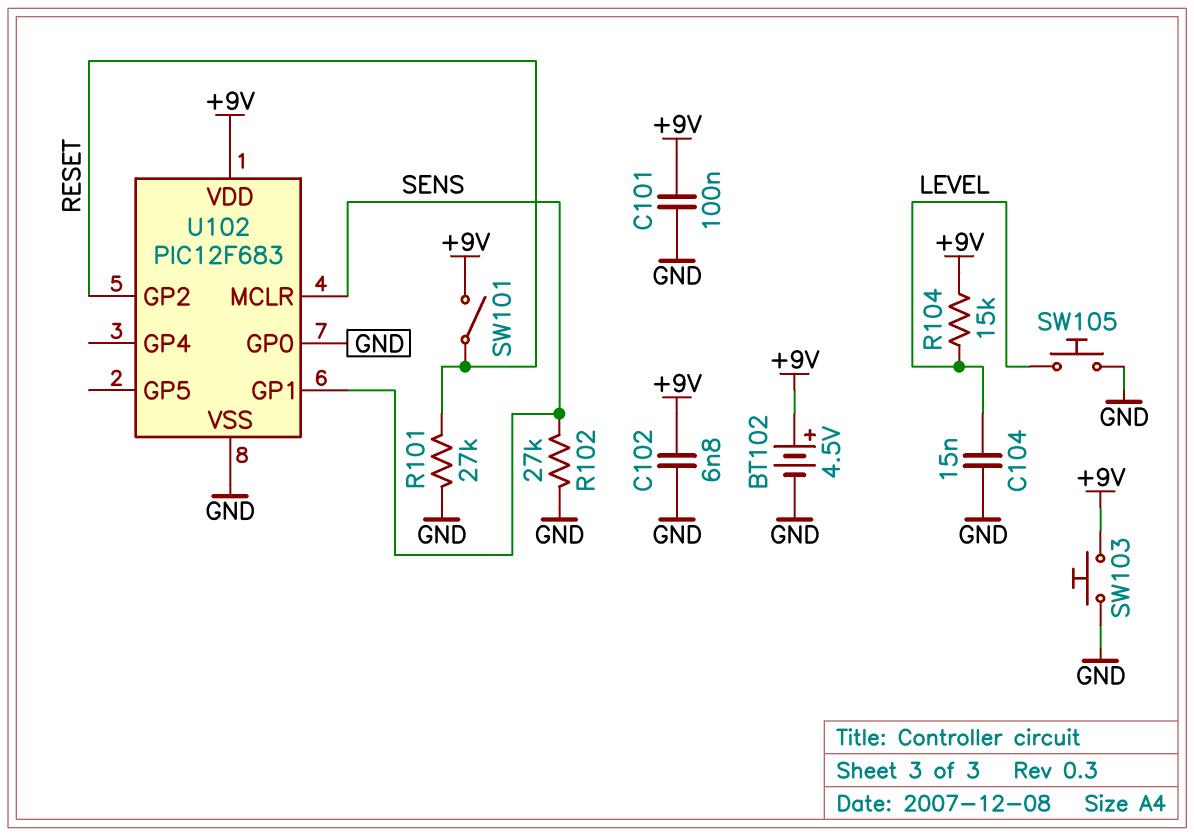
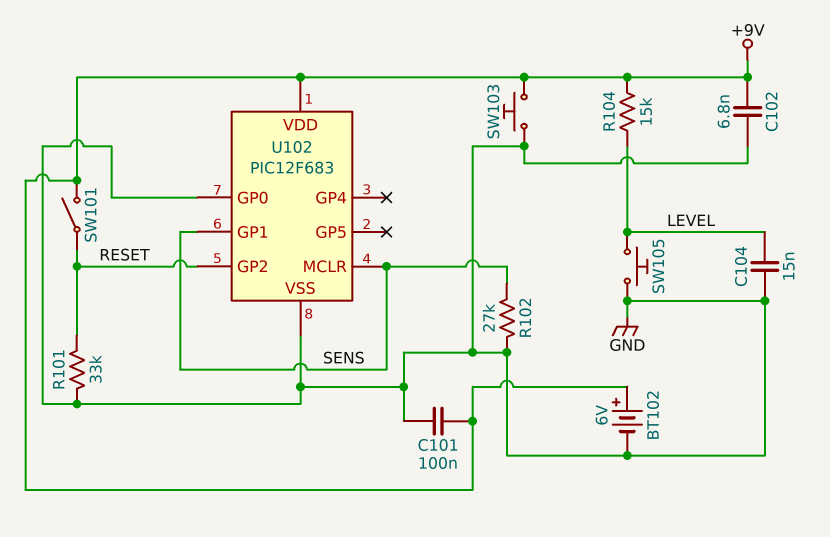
BT102: 4.5V (plus +9V, minus GND) -> 6V (plus +9V, minus GND)
R101: 27k (GND, RESET) -> 33k (GND, RESET)

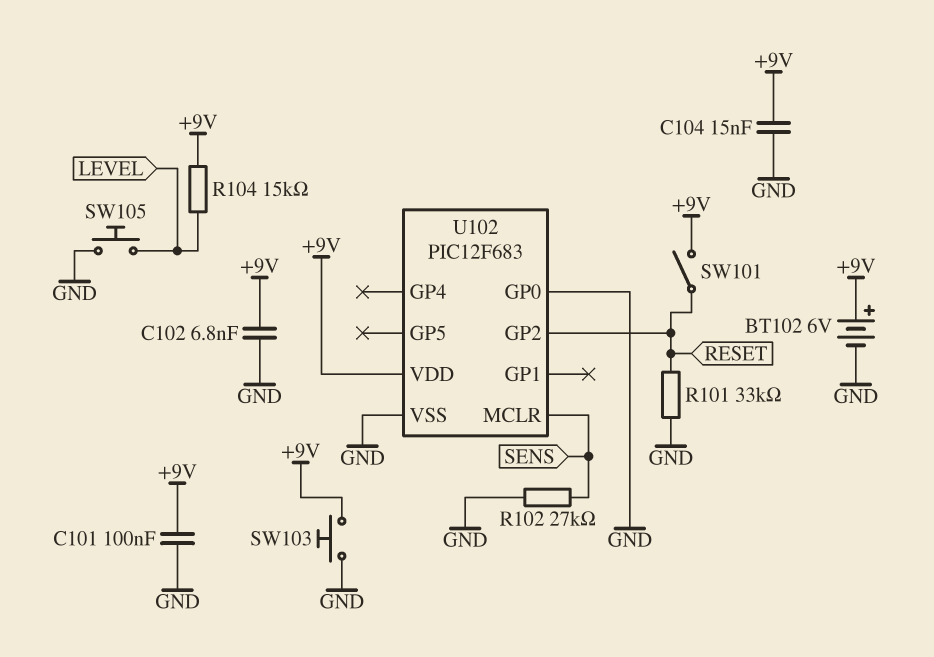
C104: 15nF (GND, LEVEL) -> 15nF (+9V, GND)
U102 pin GP1: SENS -> none

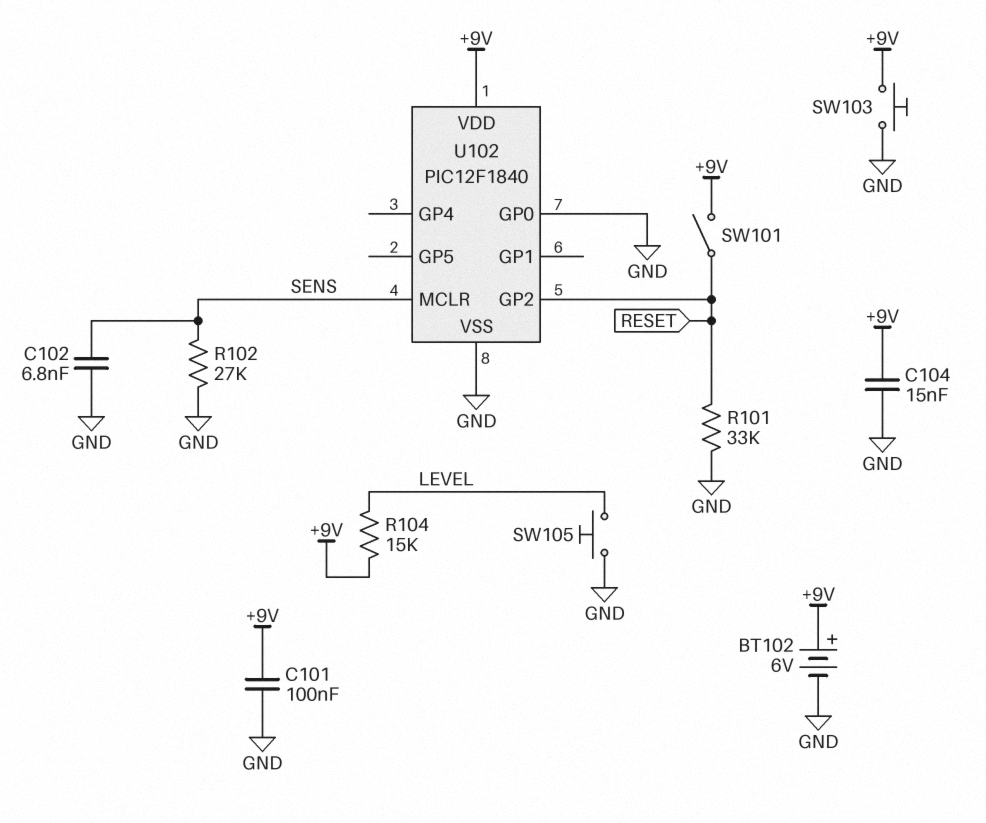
C102: 6.8nF (+9V, GND) -> 6.8nF (GND, SENS)
U102: PIC12F683 -> PIC12F1840

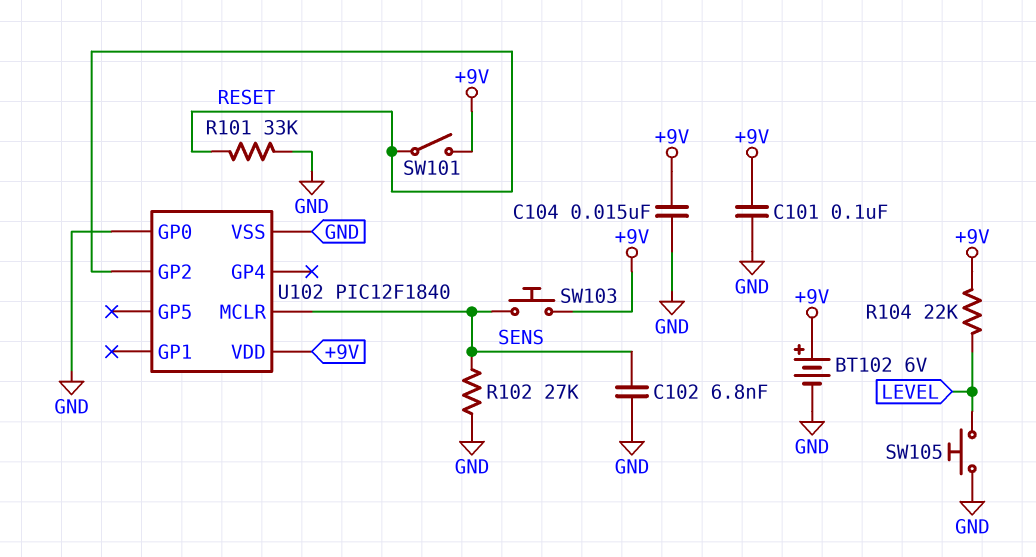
R104: 15k (+9V, LEVEL) -> 22k (+9V, LEVEL)
SW103: button (+9V, GND) -> button (+9V, SENS)

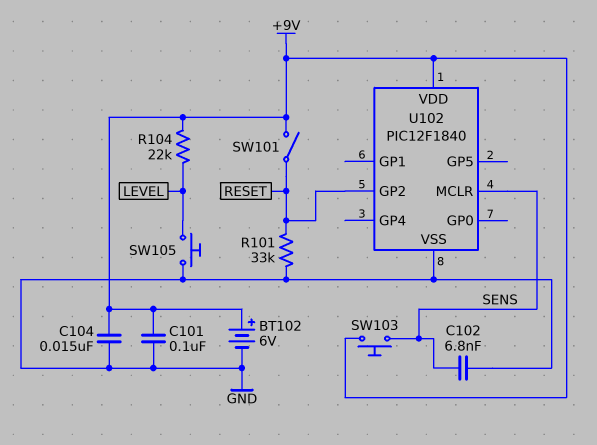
R102: 27k (GND, SENS) -> none
U102 pin GP0: GND -> none

